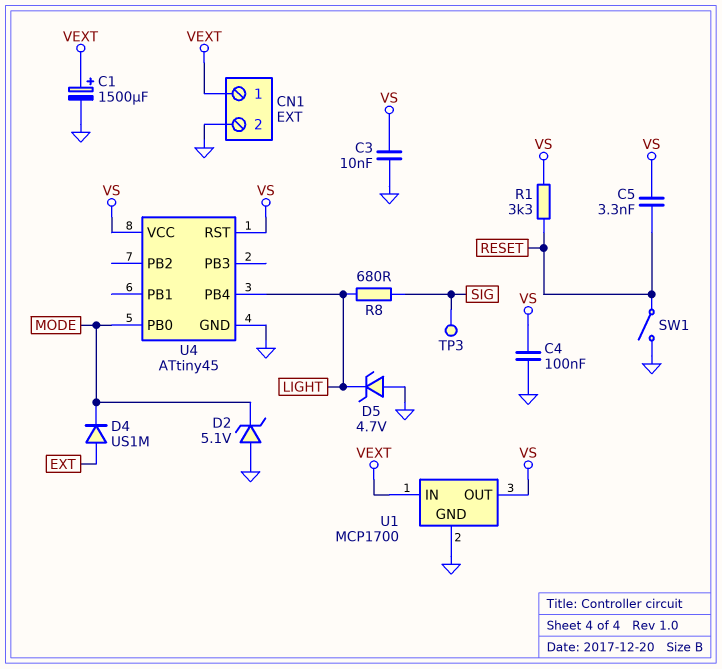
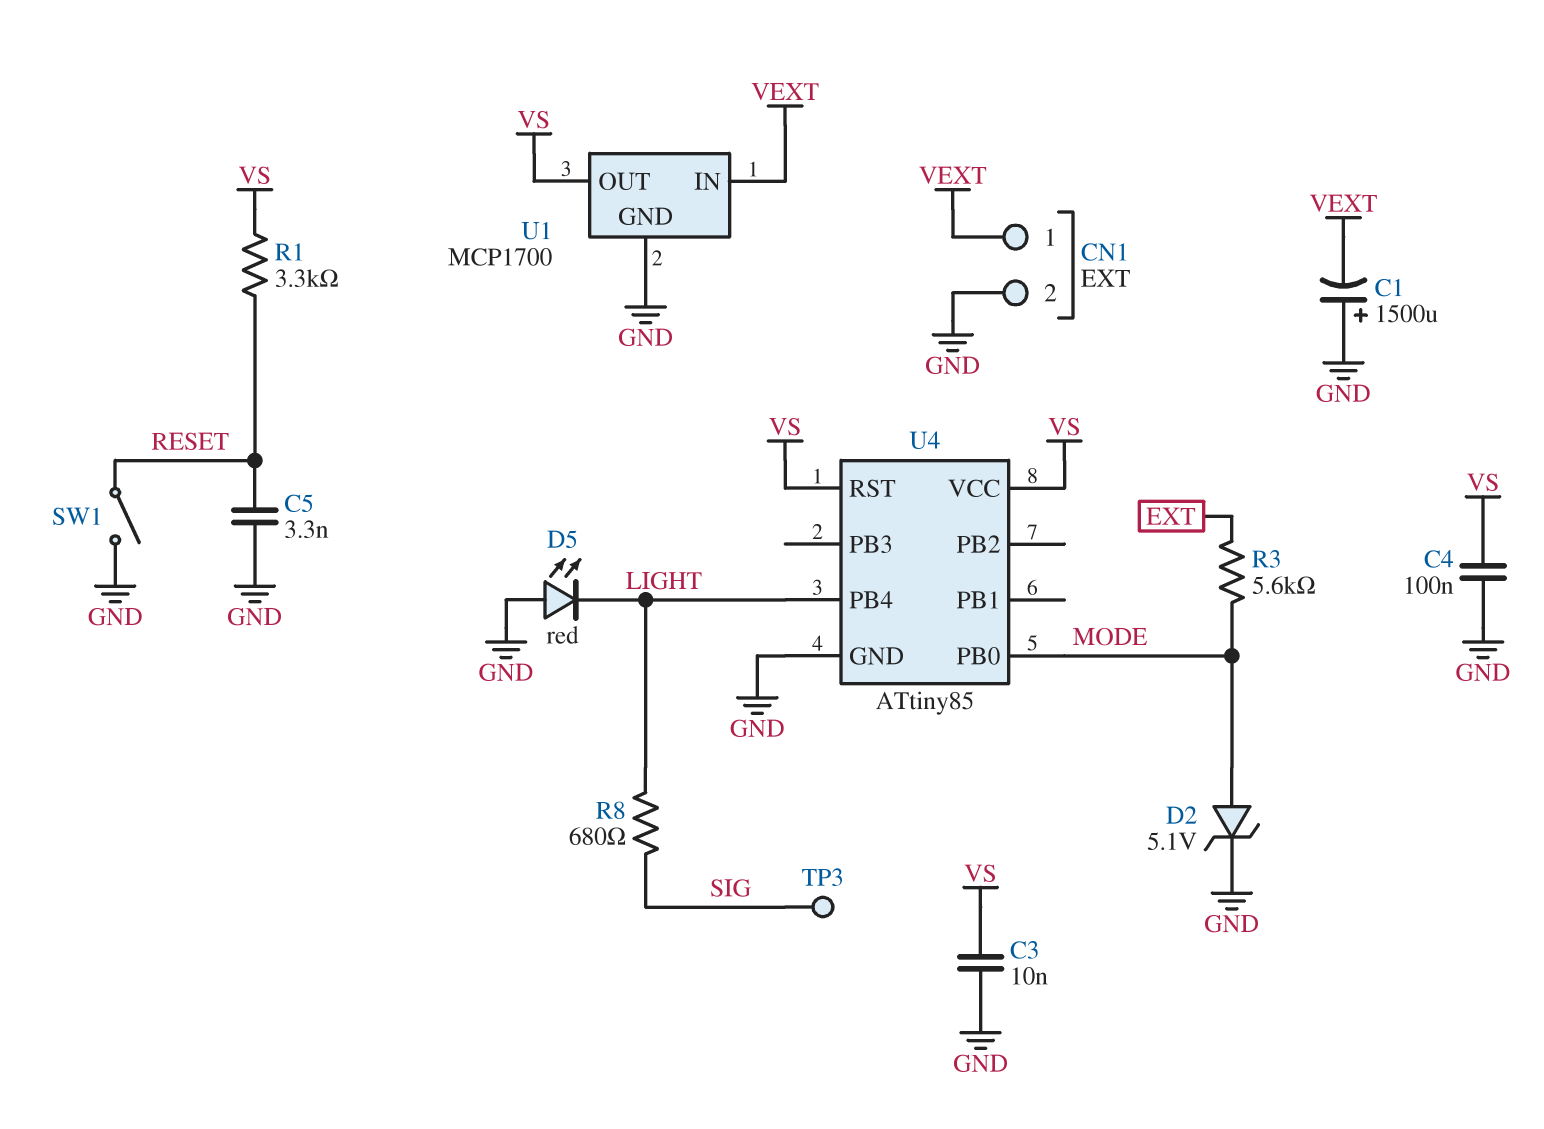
C1: 1500uF (plus VEXT, minus GND) -> 1500uF (plus GND, minus VEXT)
C5: 3.3nF (RESET, VS) -> 3.3nF (GND, RESET)
D2: zener 5.1V (A GND, K MODE) -> zener 5.1V (A MODE, K GND)
D4: diode US1M (A EXT, K MODE) -> none
D5: zener 4.7V (A GND, K LIGHT) -> LED red (A GND, K LIGHT)
R3: none -> 5.6k (EXT, MODE)
U4: ATtiny45 -> ATtiny85

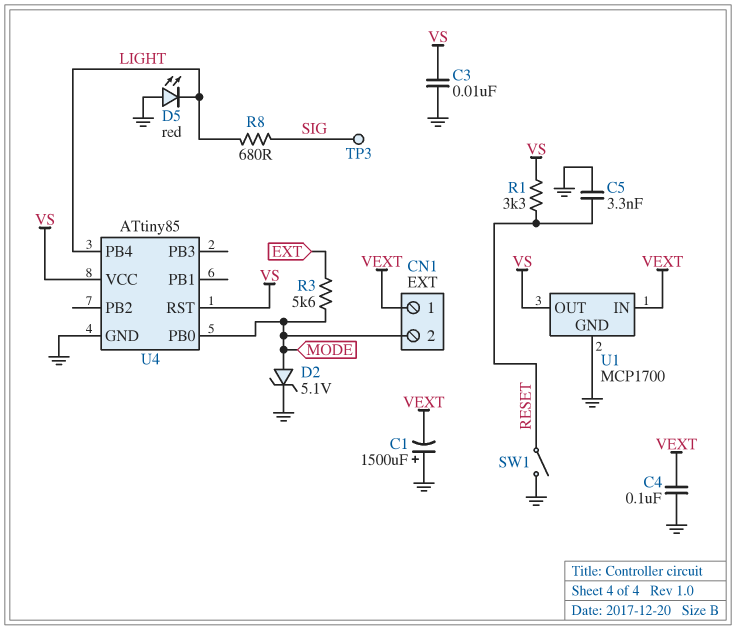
C4: 100nF (GND, VS) -> 100nF (GND, VEXT)
CN1 pin 2: GND -> MODE

